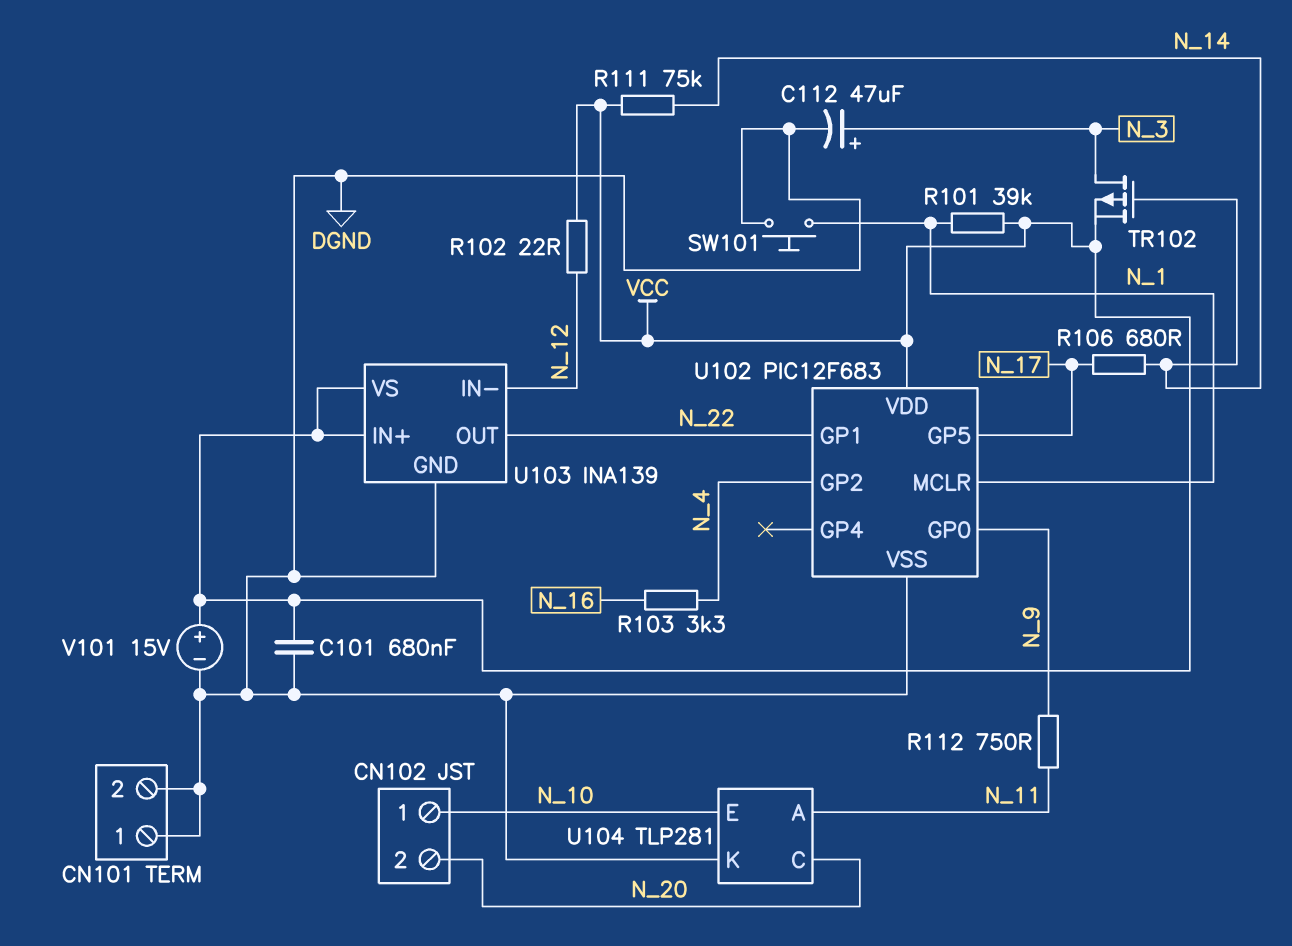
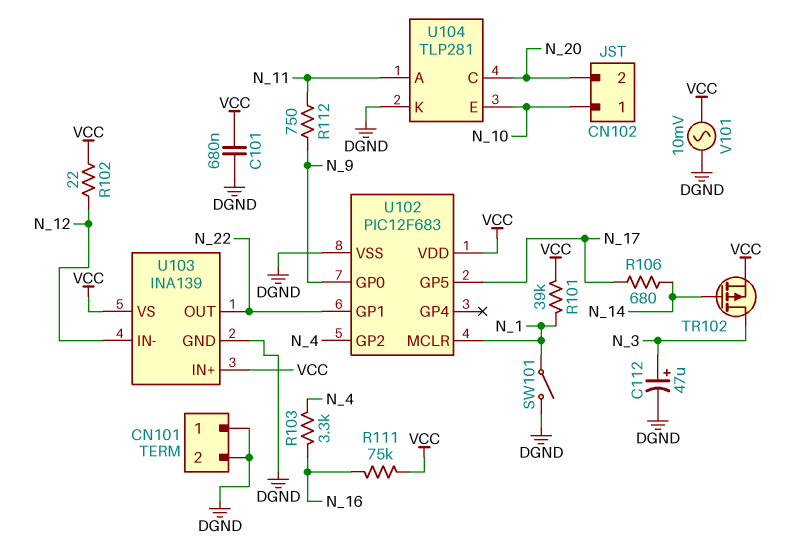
R111: 75k (N_14, VCC) -> 75k (N_16, VCC)
SW101: button (DGND, N_1) -> switch (DGND, N_1)
V101: 15V (plus VCC, minus DGND) -> AC 10mV (DGND, VCC)

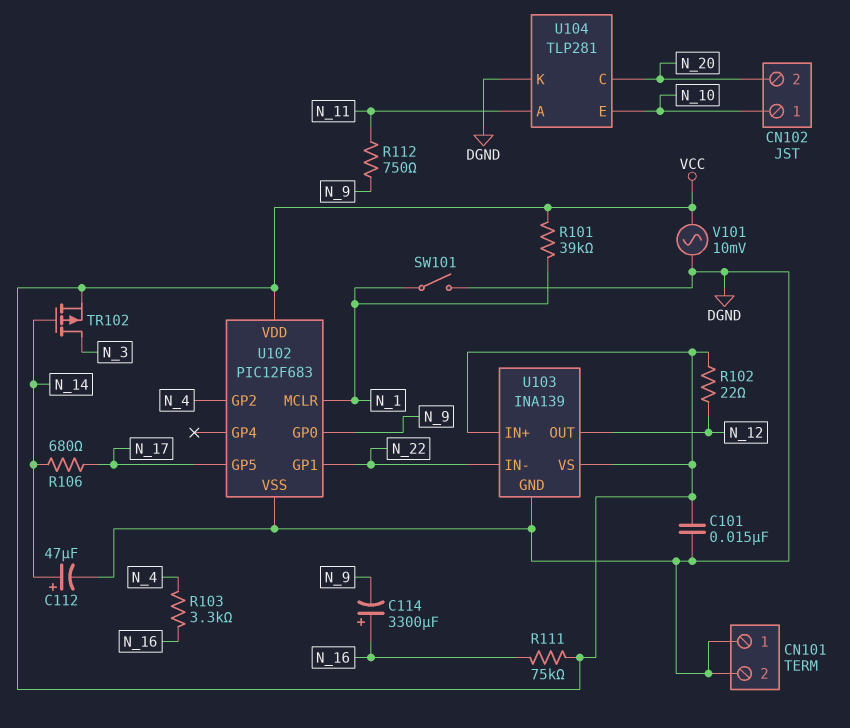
C101: 680nF (DGND, VCC) -> 15nF (DGND, VCC)
C112: 47uF (plus N_3, minus DGND) -> 47uF (plus N_14, minus DGND)
C114: none -> 3300uF (plus N_16, minus N_9)
U103 pin IN-: N_12 -> N_22
U103 pin OUT: N_22 -> N_12

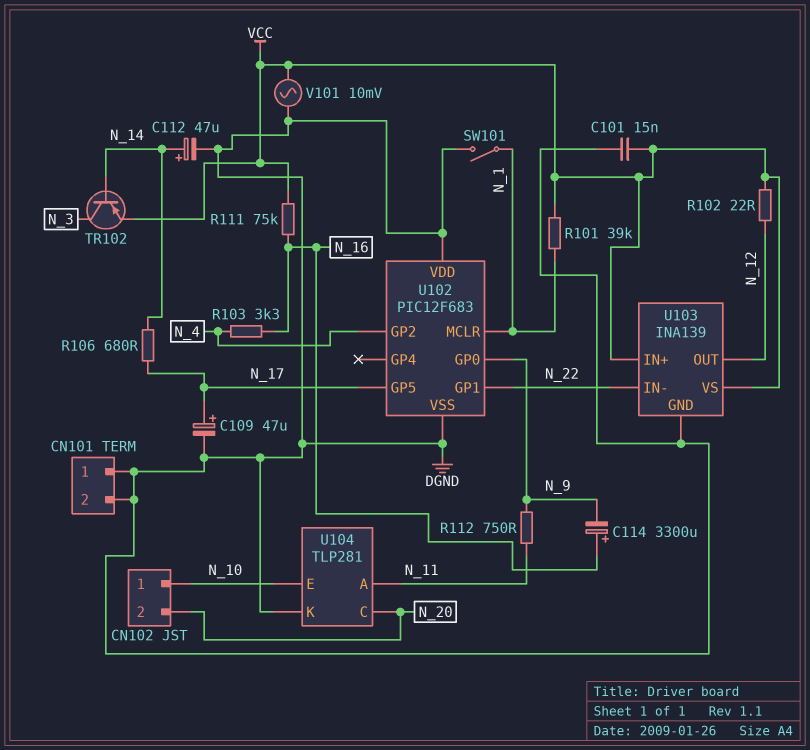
C109: none -> 47uF (plus N_17, minus DGND)
TR102: PMOS (G N_14, D N_3, S VCC) -> PNP (B N_14, C N_3, E VCC)
U102 pin VDD: VCC -> DGND

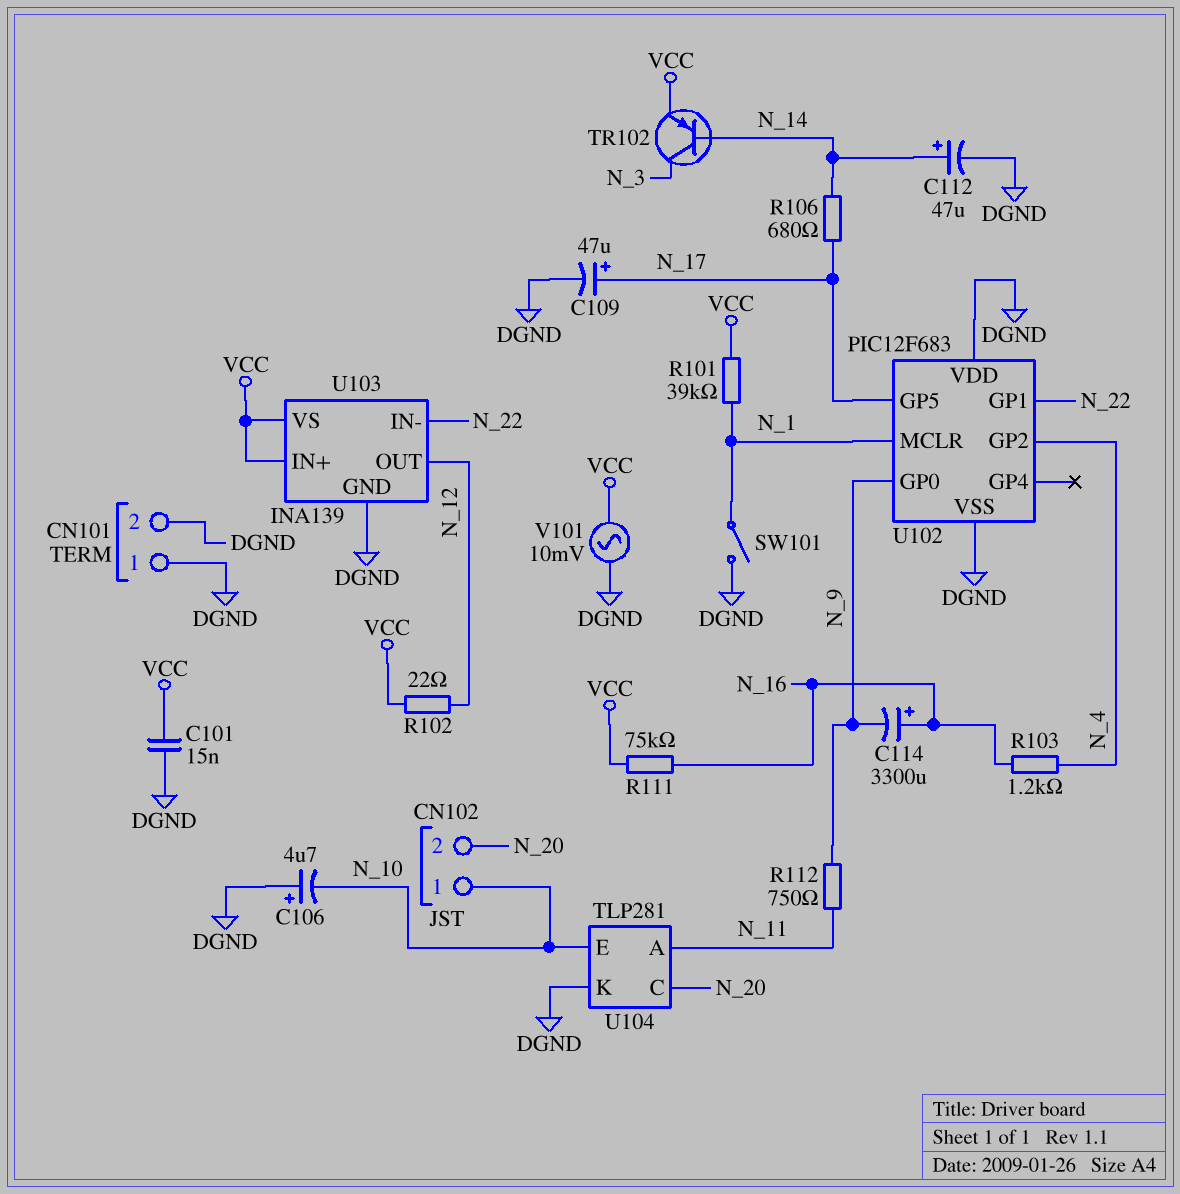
C106: none -> 4.7uF (plus DGND, minus N_10)
R103: 3.3k (N_4, N_16) -> 1.2k (N_4, N_16)

